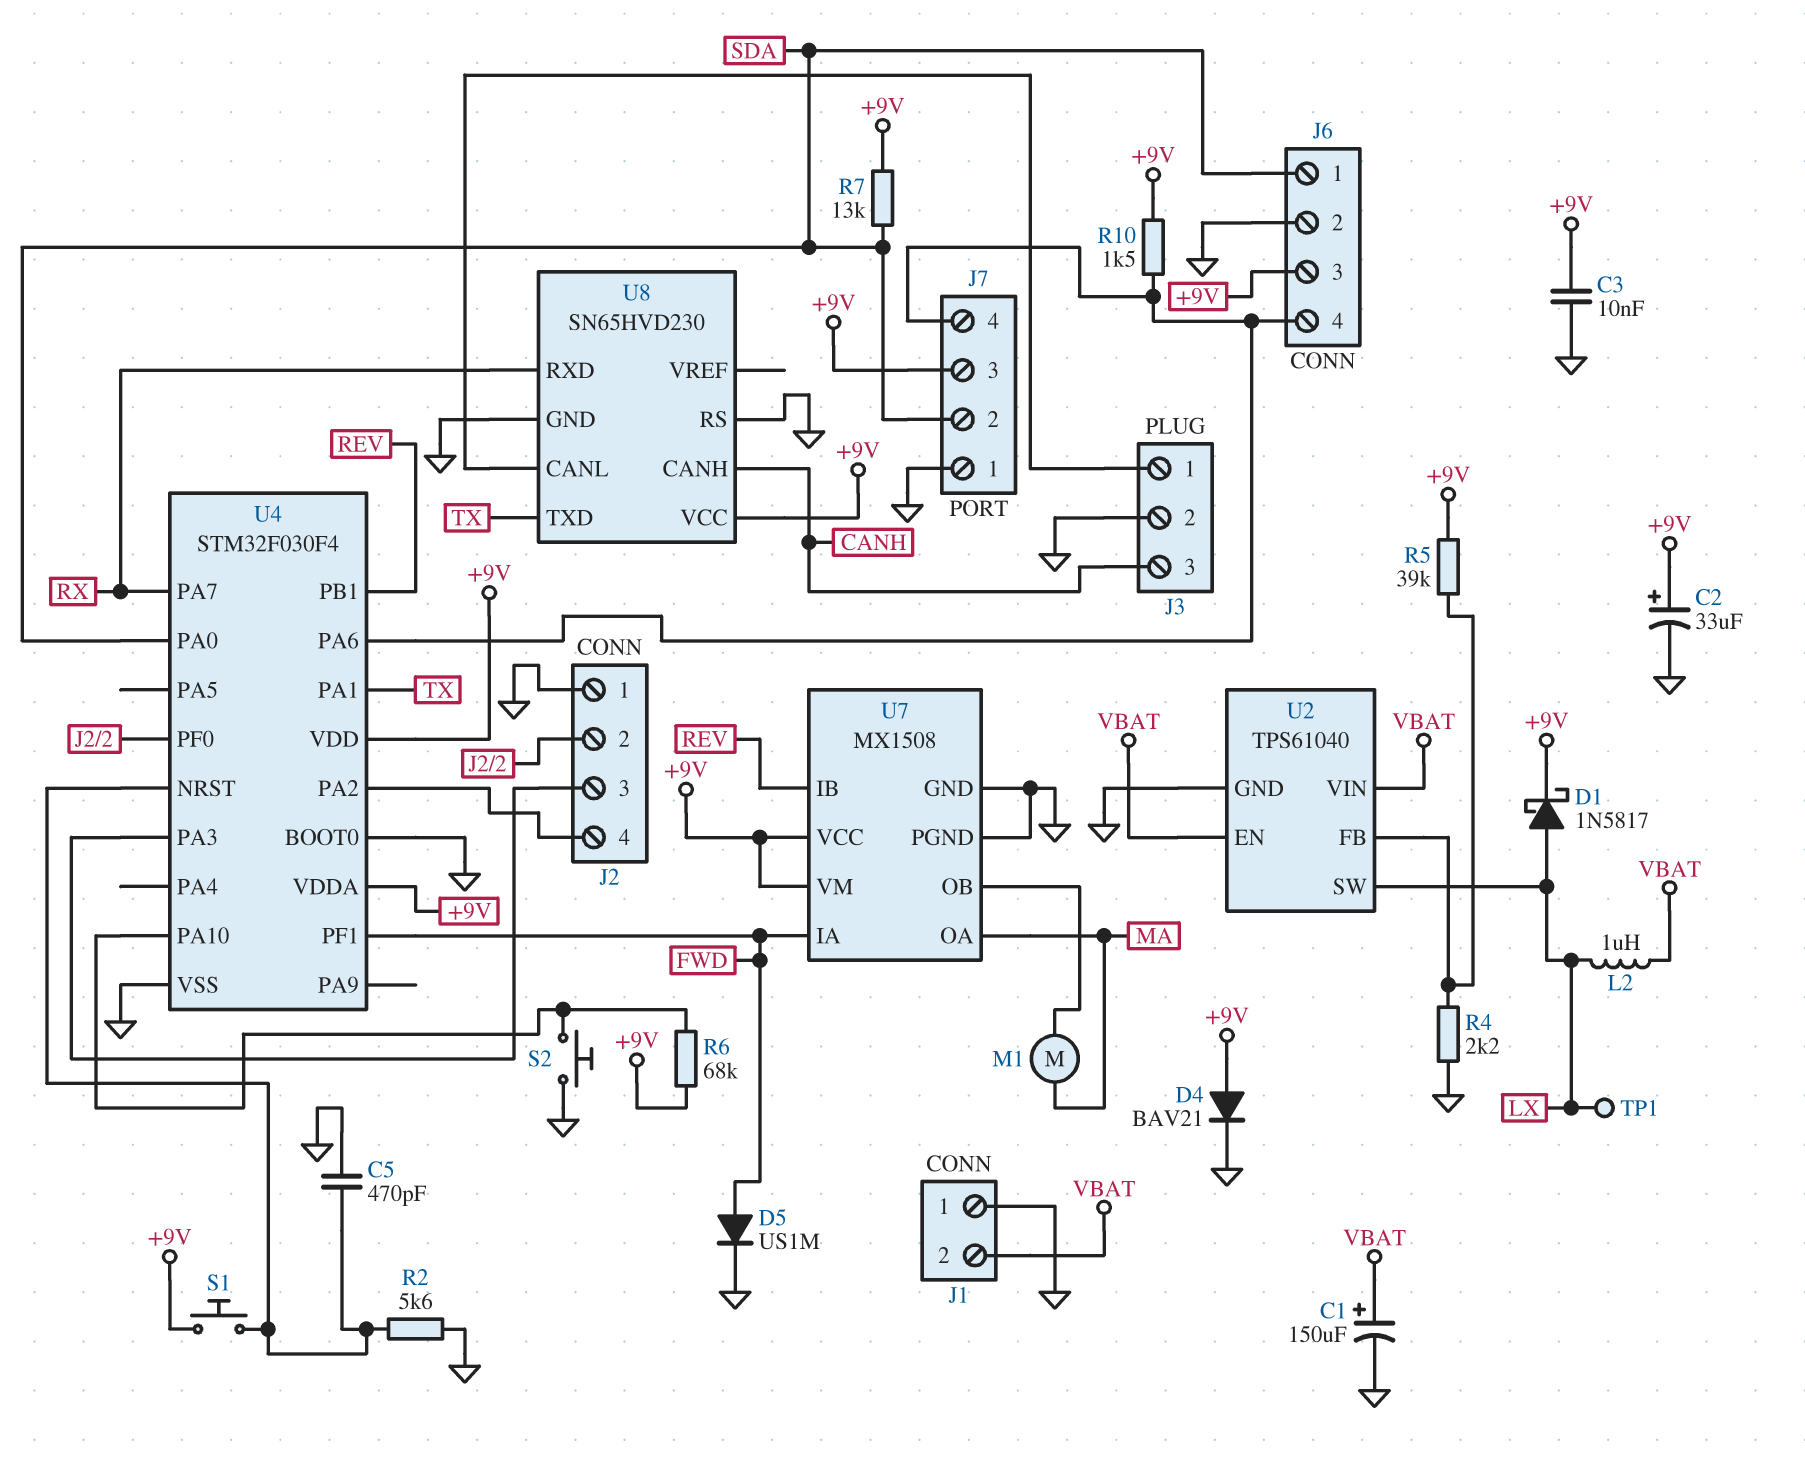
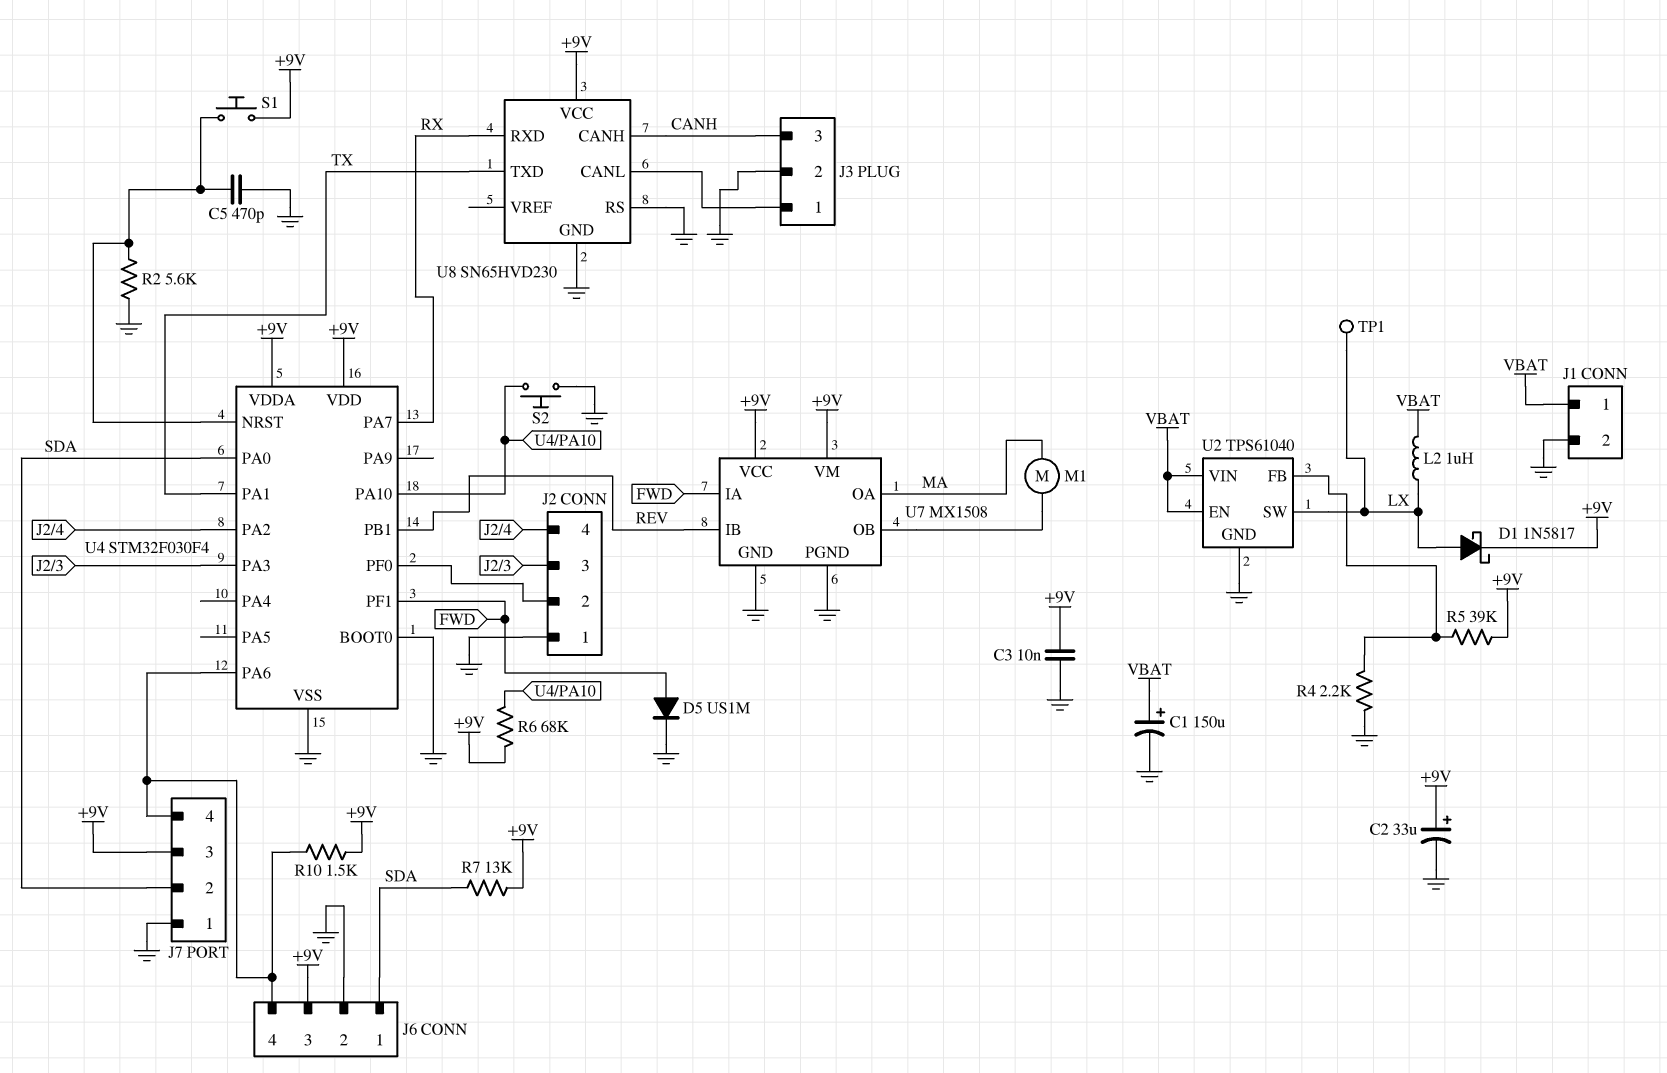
D4: diode BAV21 (A +9V, K GND) -> none
J1 pin 1: GND -> VBAT
J1 pin 2: VBAT -> GND

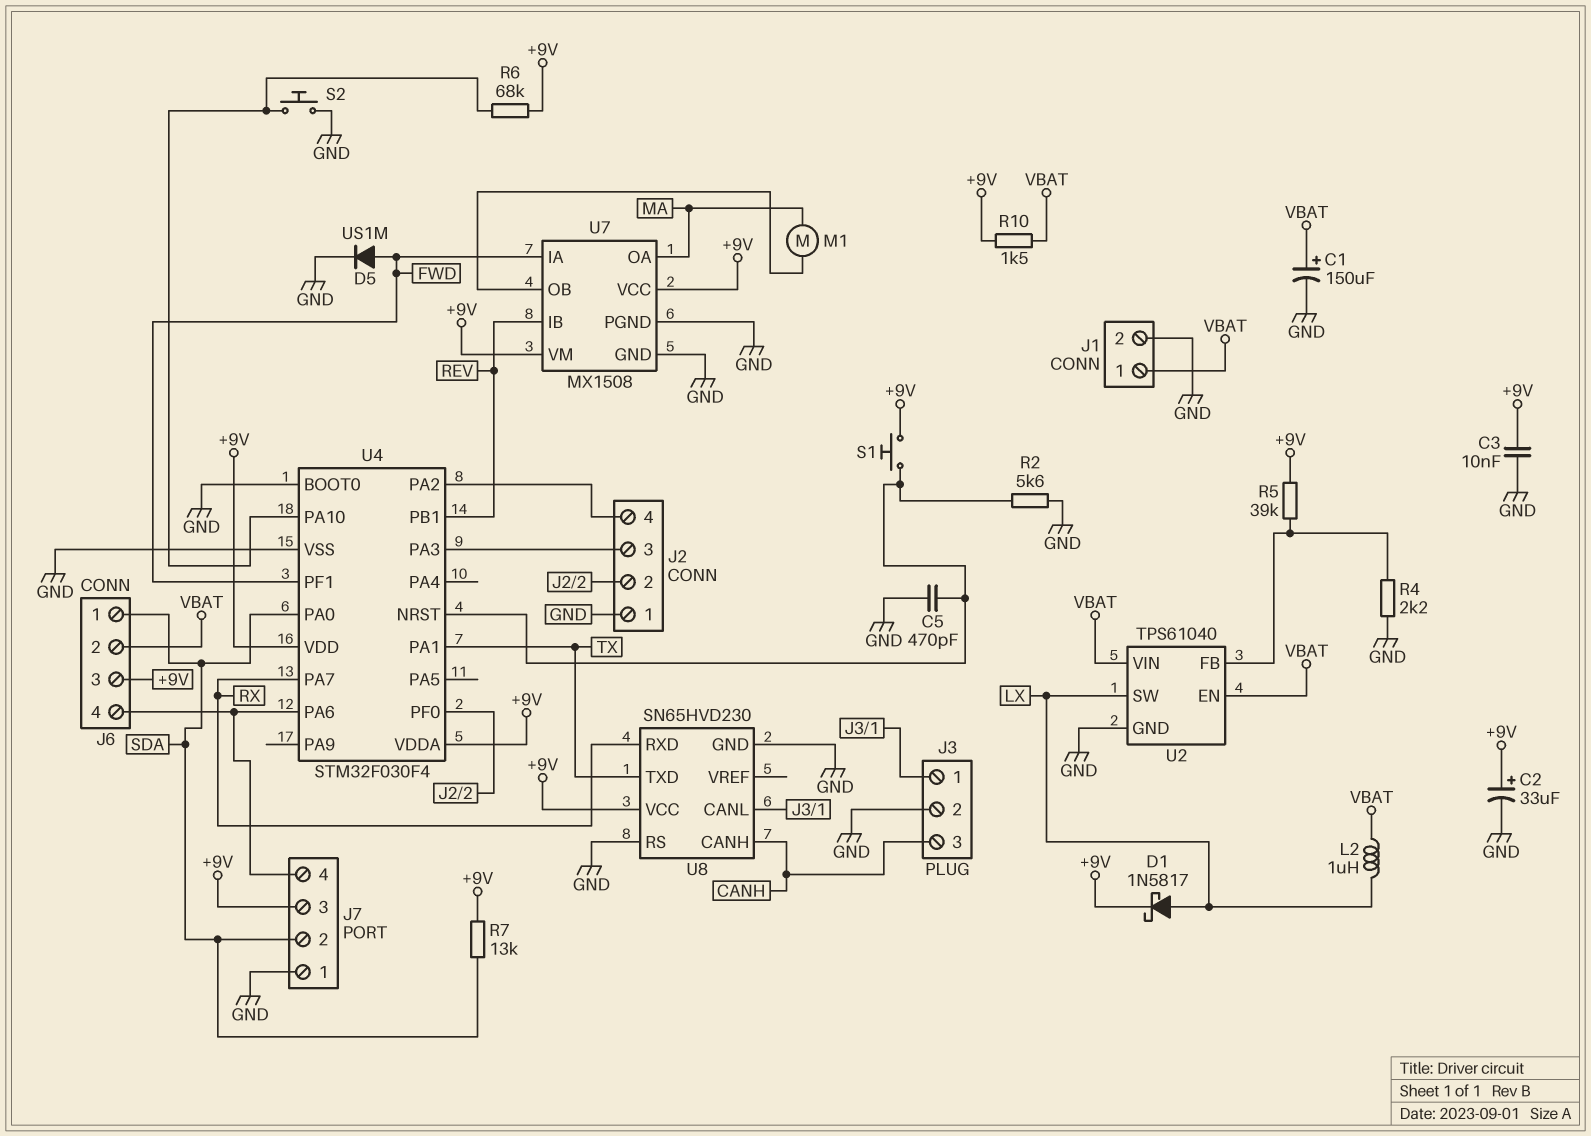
J6 pin 2: GND -> VBAT
R10: 1.5k (+9V, J6/4) -> 1.5k (+9V, VBAT)
TP1: test point (LX) -> none

